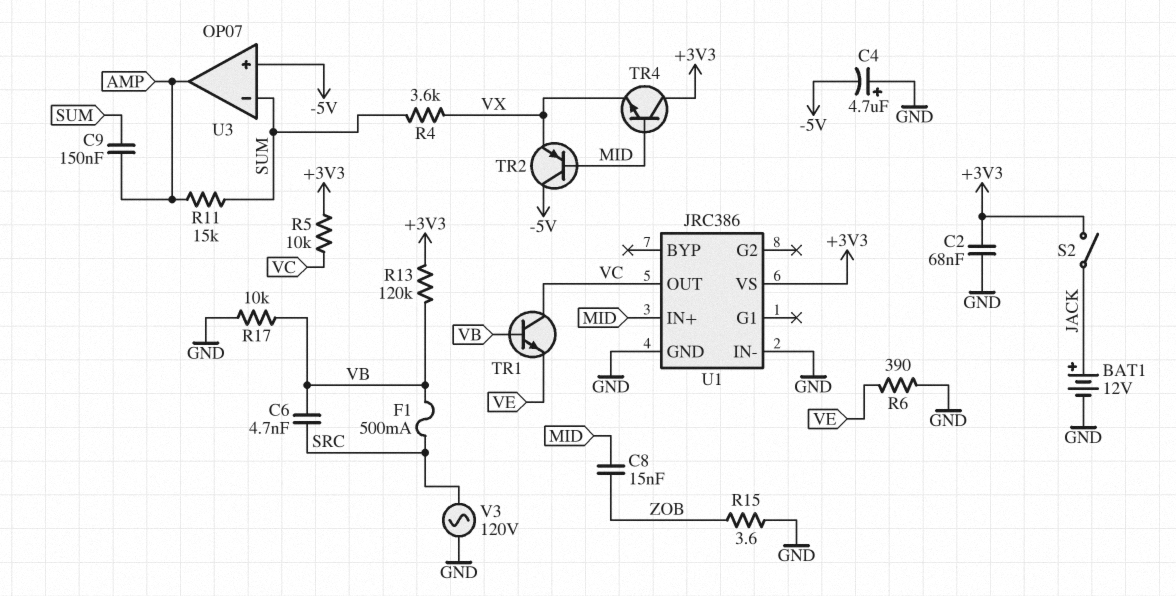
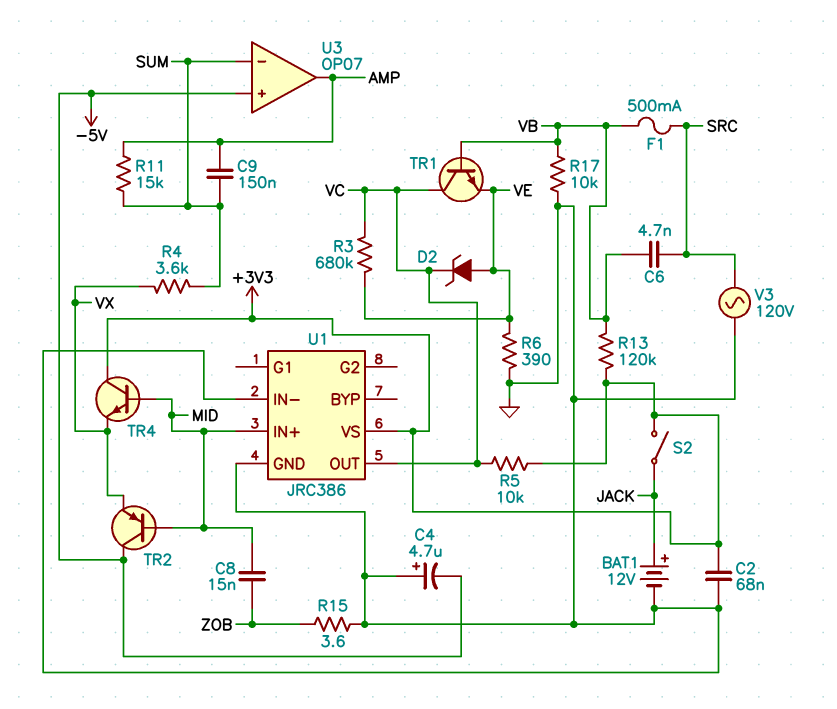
D2: none -> zener (A VE, K VC)
R3: none -> 680k (VC, VE)

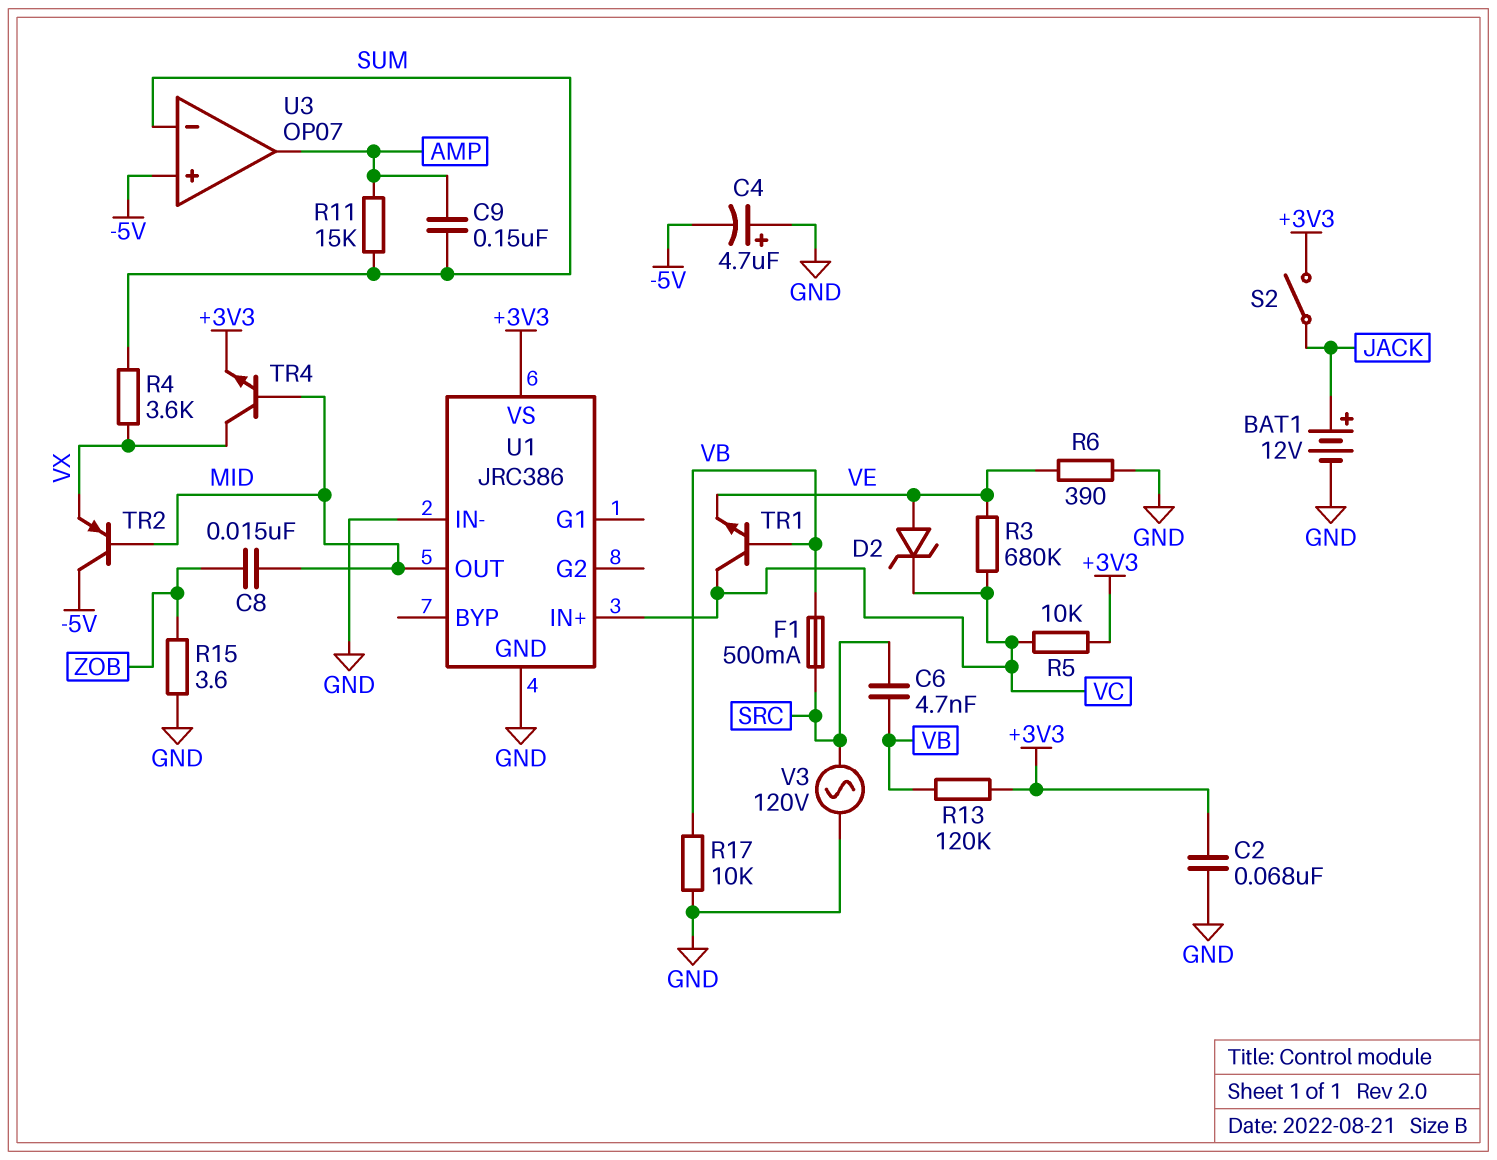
TR4: NPN (B MID, C +3V3, E VX) -> NPN (B MID, C VX, E +3V3)
U1 pin IN+: MID -> VC
U1 pin OUT: VC -> MID

